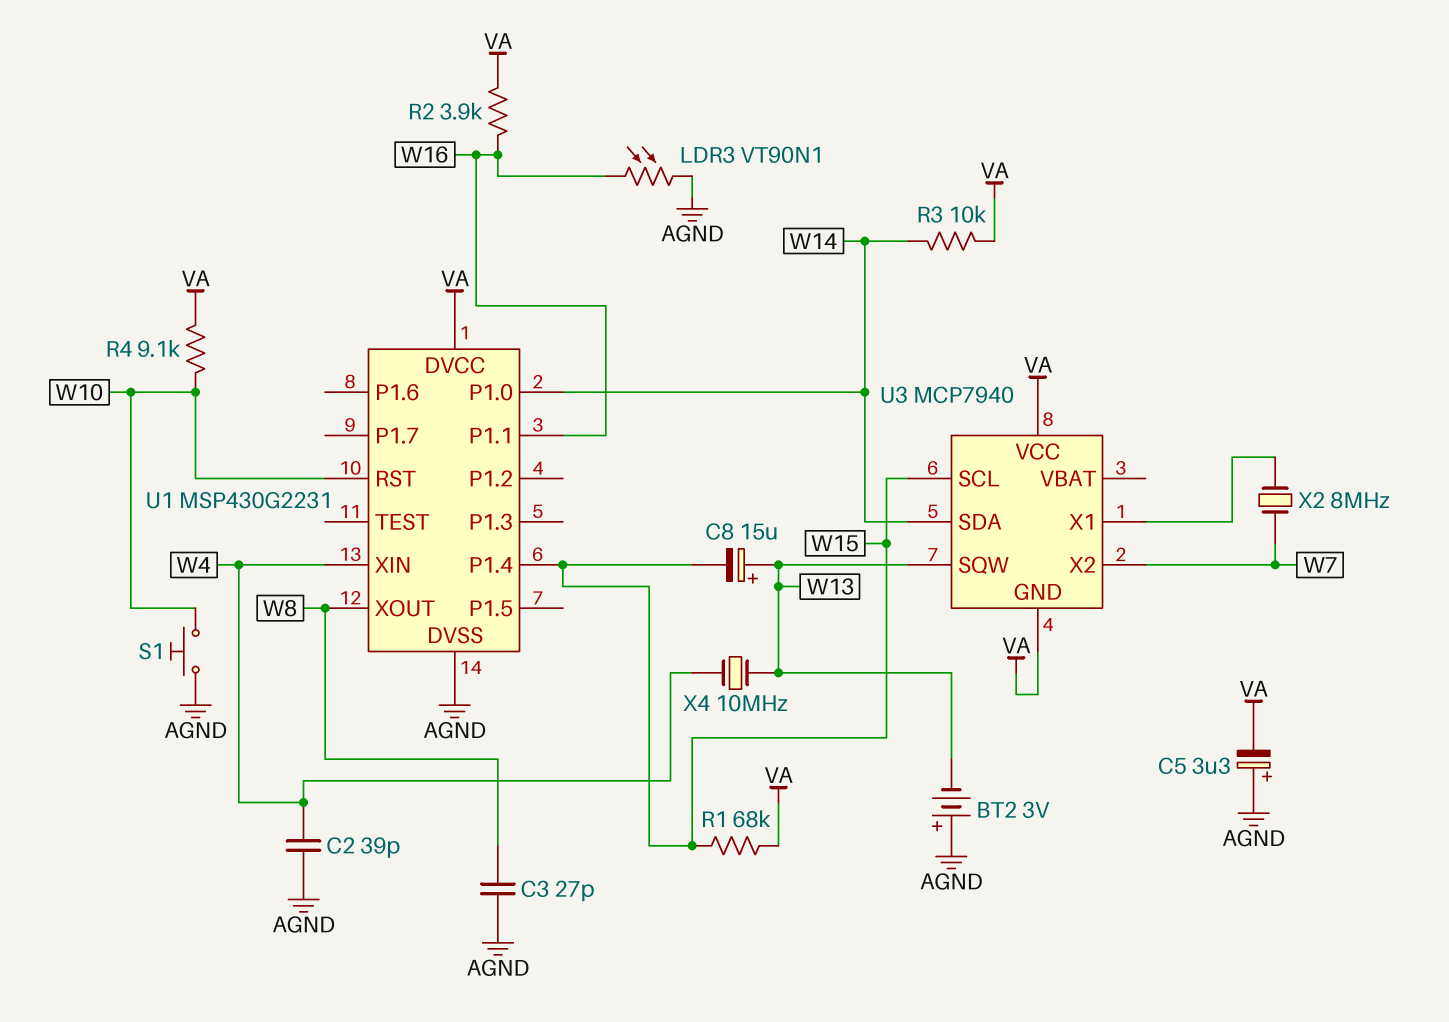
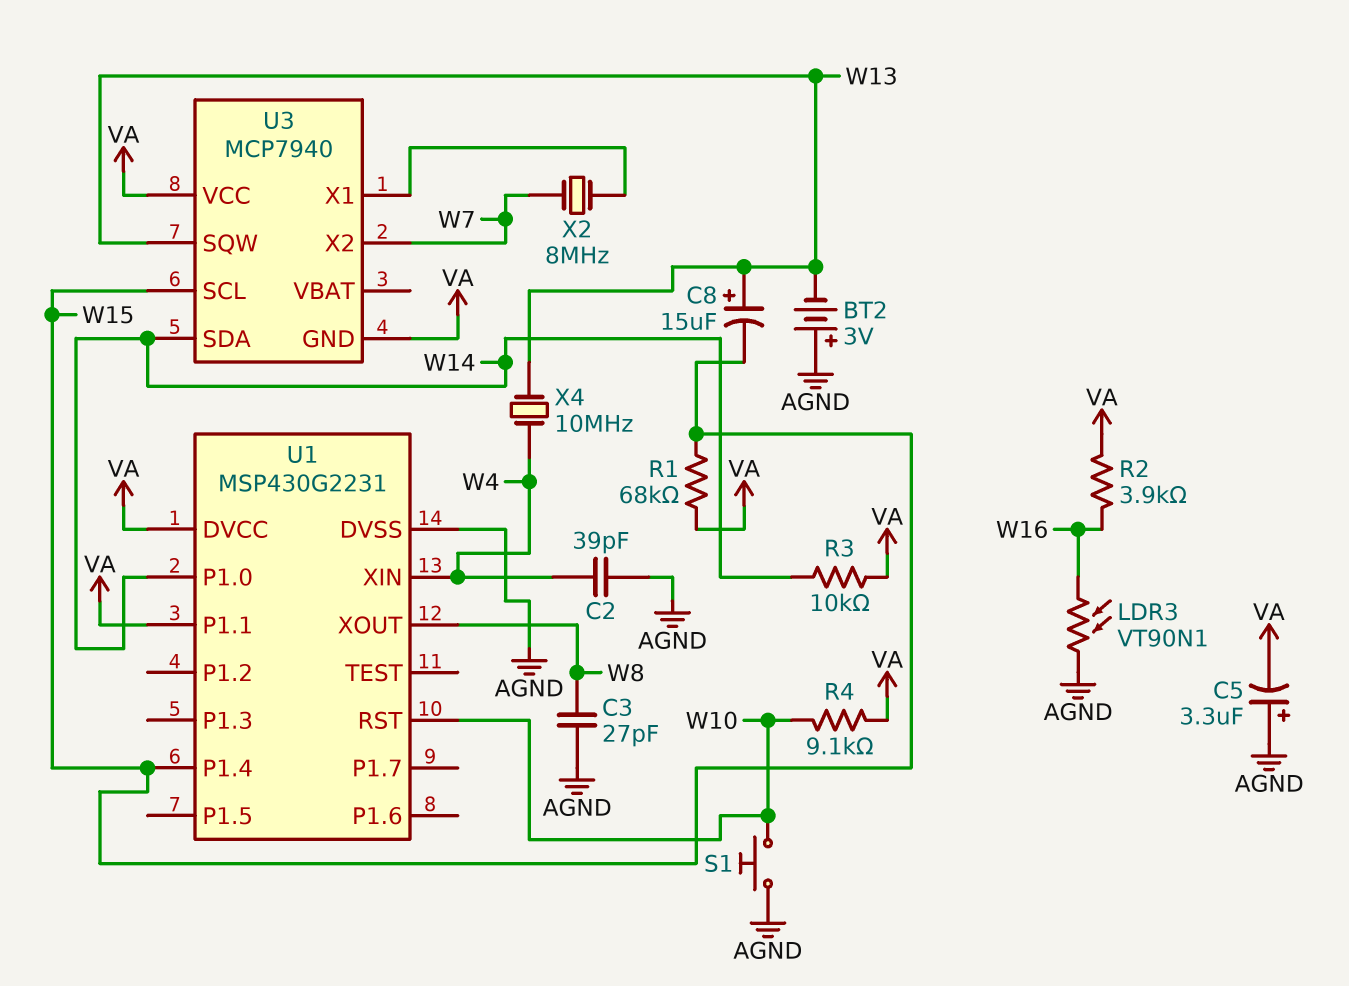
U1 pin P1.1: W16 -> VA

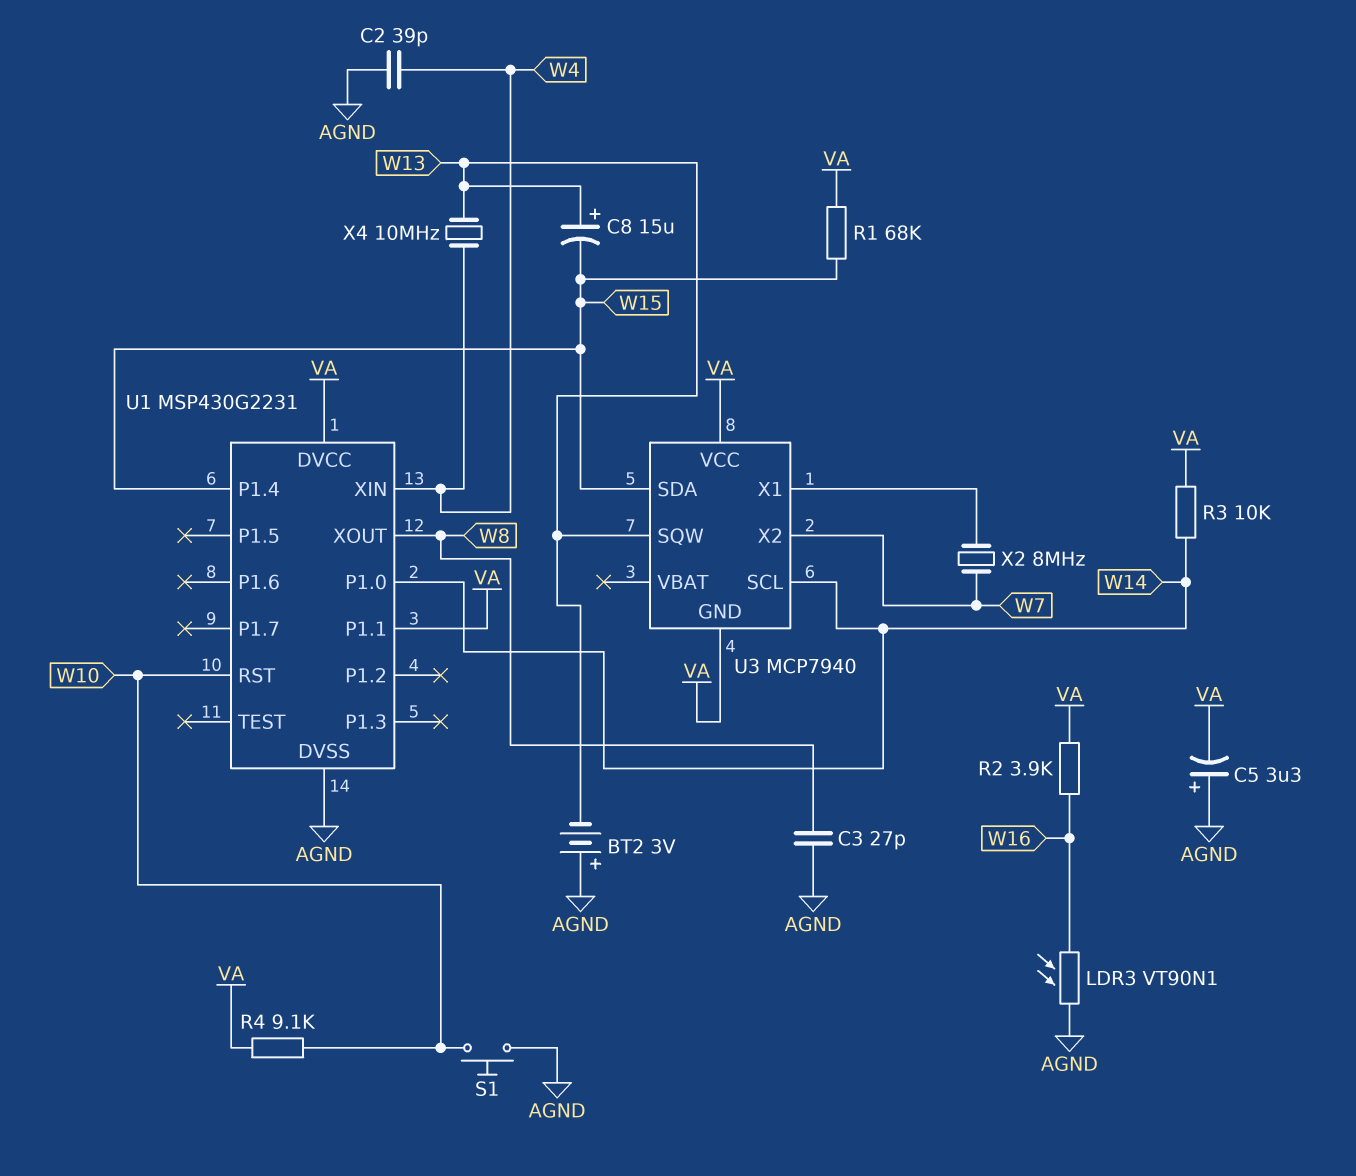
U3 pin SCL: W15 -> W14
U3 pin SDA: W14 -> W15

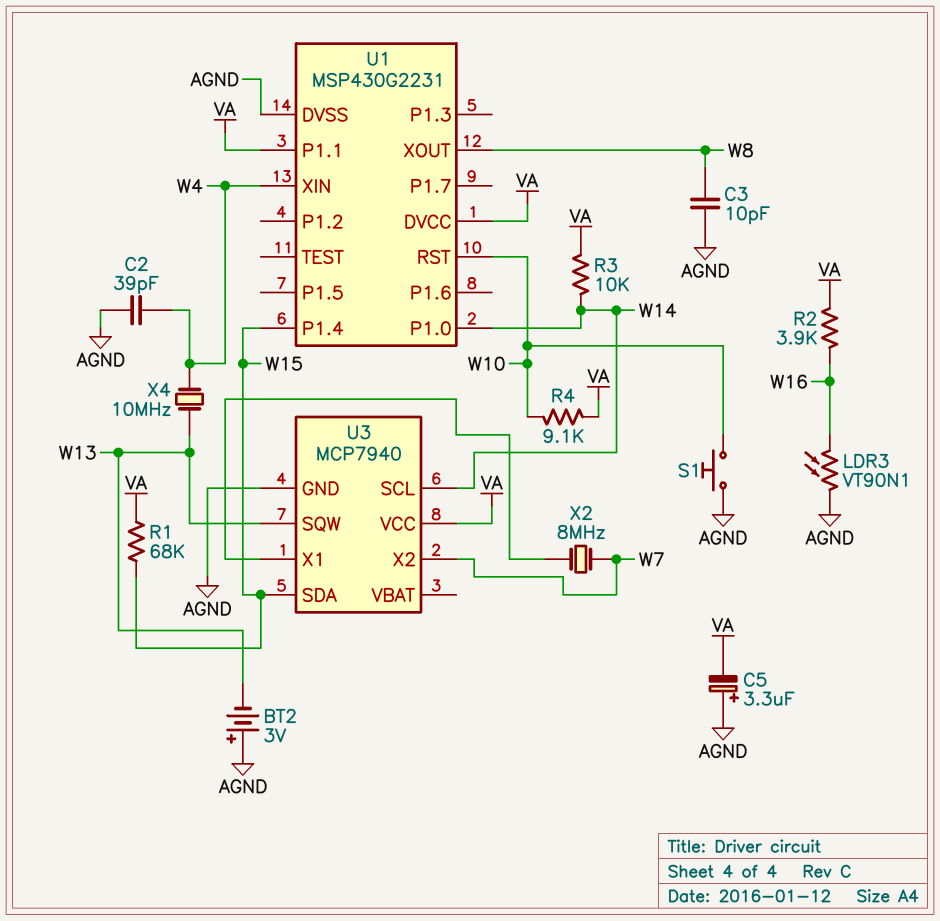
C3: 27pF (AGND, W8) -> 10pF (AGND, W8)
C8: 15uF (plus W13, minus W15) -> none
U3 pin GND: VA -> AGND

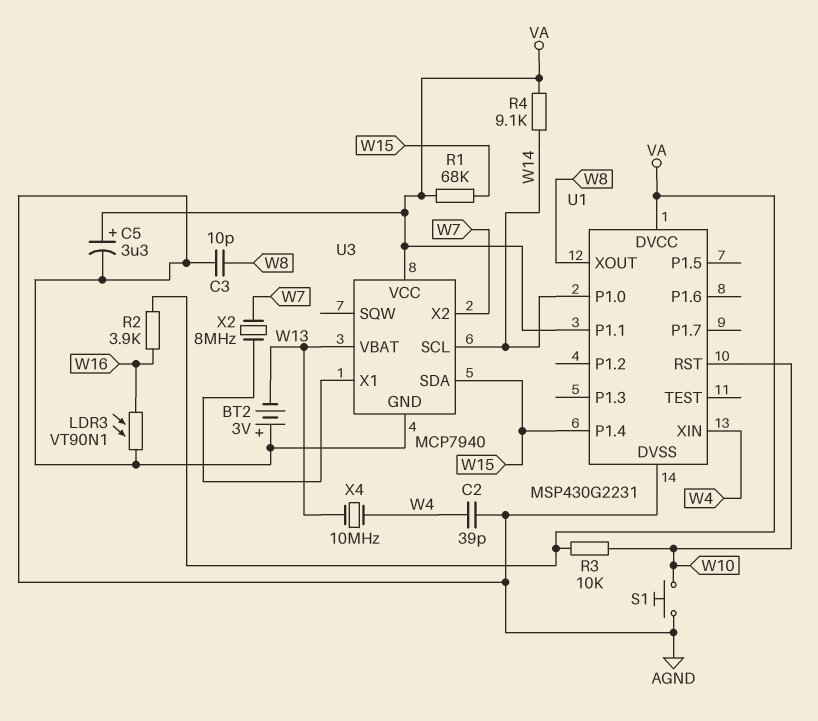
C5: 3.3uF (plus AGND, minus VA) -> 3.3uF (plus VA, minus AGND)
R3: 10k (VA, W14) -> 10k (VA, W10)
R4: 9.1k (VA, W10) -> 9.1k (VA, W14)
U3 pin SQW: W13 -> none
U3 pin VBAT: none -> W13

